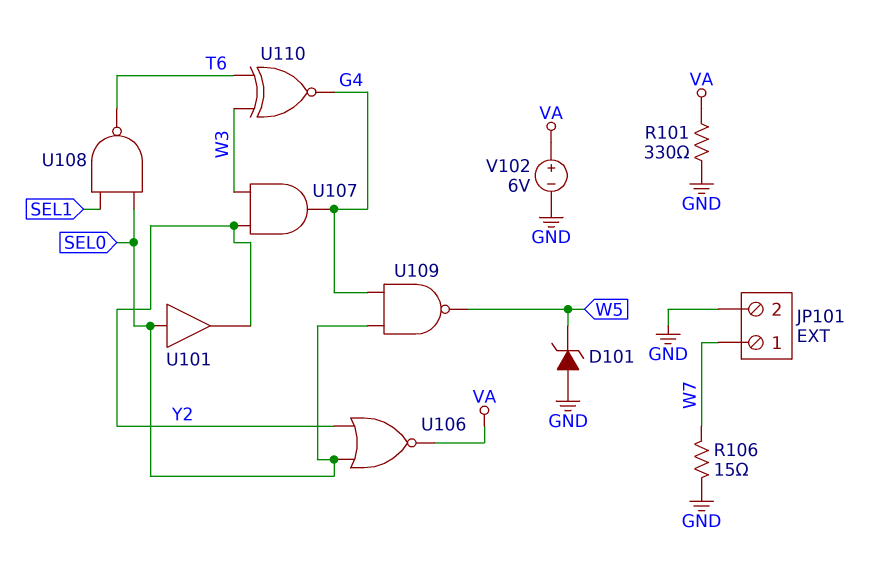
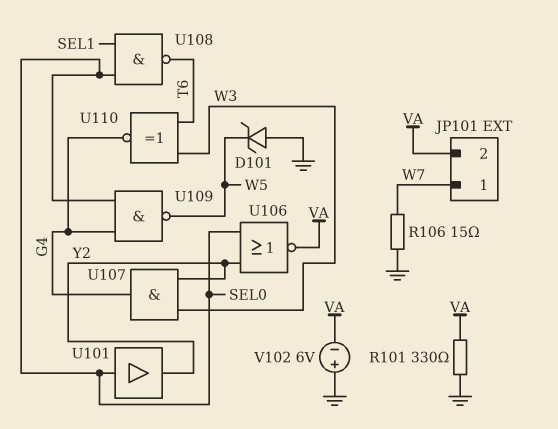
JP101 pin 2: GND -> VA
V102: 6V (plus VA, minus GND) -> 6V (plus GND, minus VA)

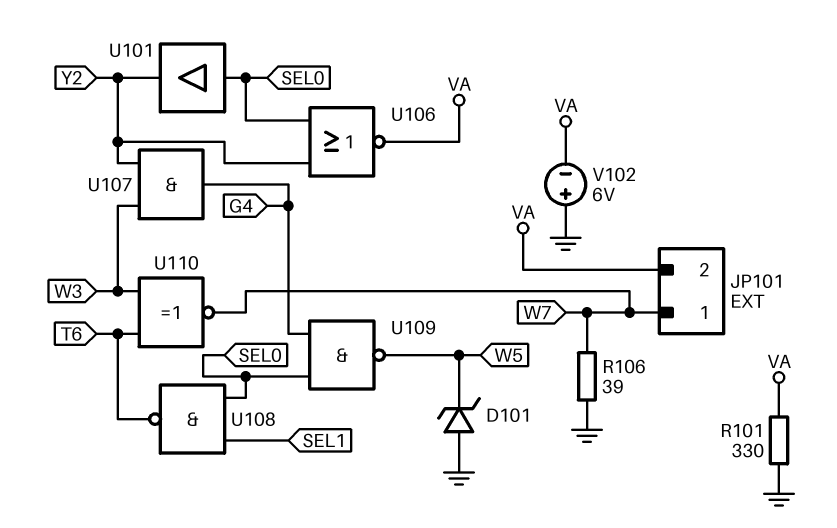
R106: 15 (GND, W7) -> 39 (GND, W7)
U110: XNOR (in T6, in W3, out G4) -> XNOR (in T6, in W3, out W7)

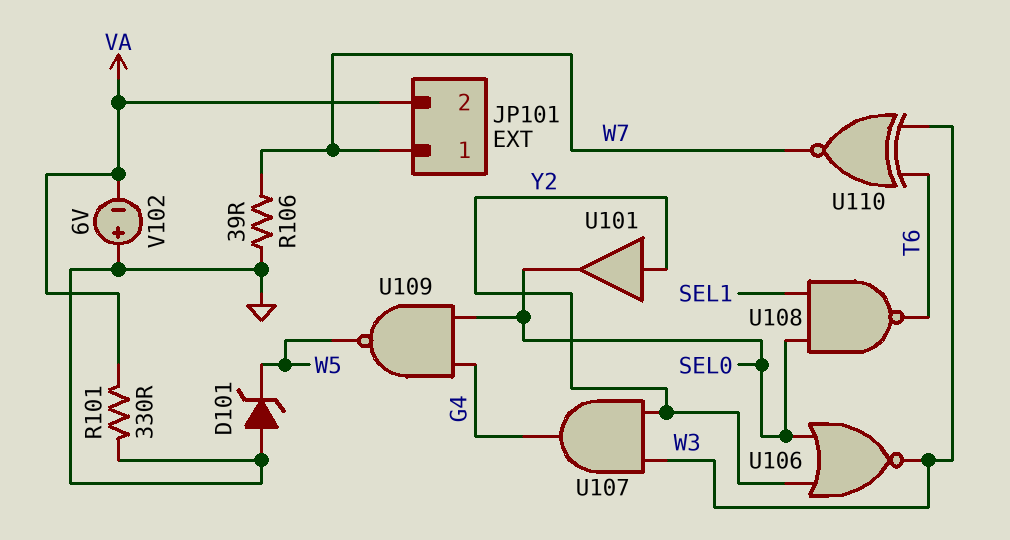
U101: buffer (in SEL0, out Y2) -> buffer (in Y2, out SEL0)
U106: NOR (in SEL0, in Y2, out VA) -> NOR (in SEL0, in Y2, out W3)

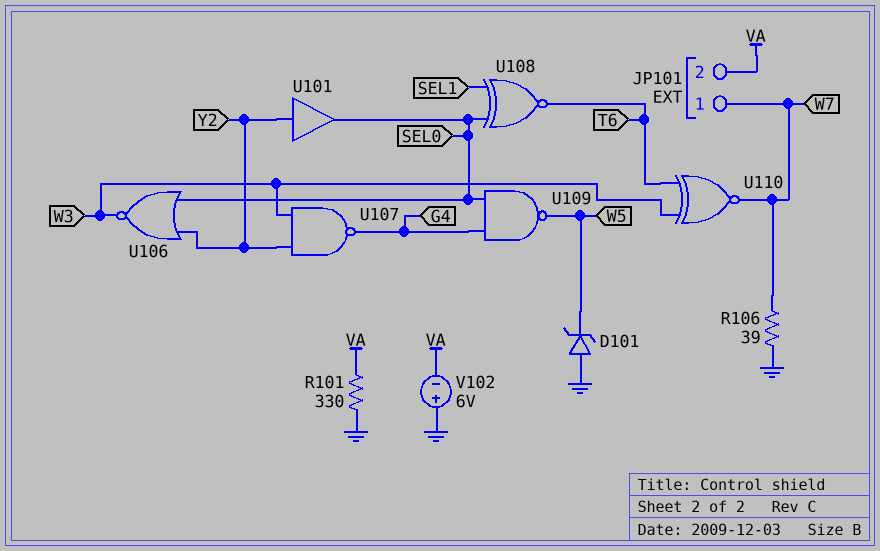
U107: AND (in W3, in Y2, out G4) -> NAND (in W3, in Y2, out G4)
U108: NAND (in SEL0, in SEL1, out T6) -> XNOR (in SEL0, in SEL1, out T6)

